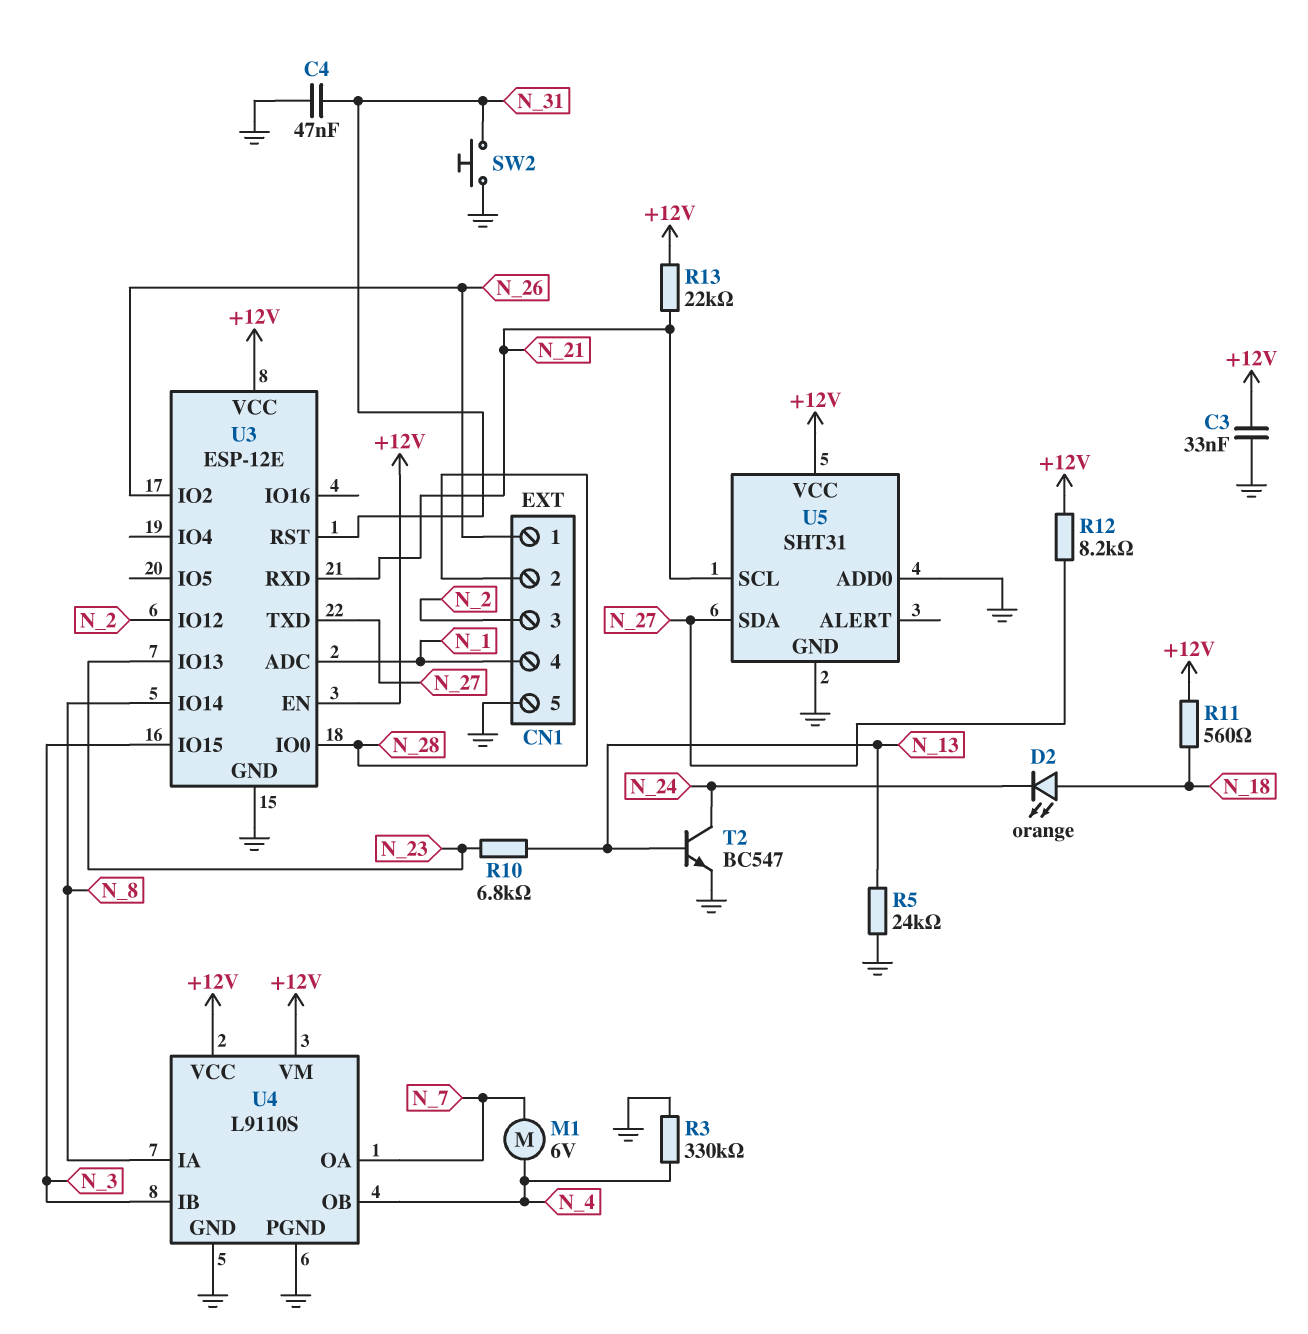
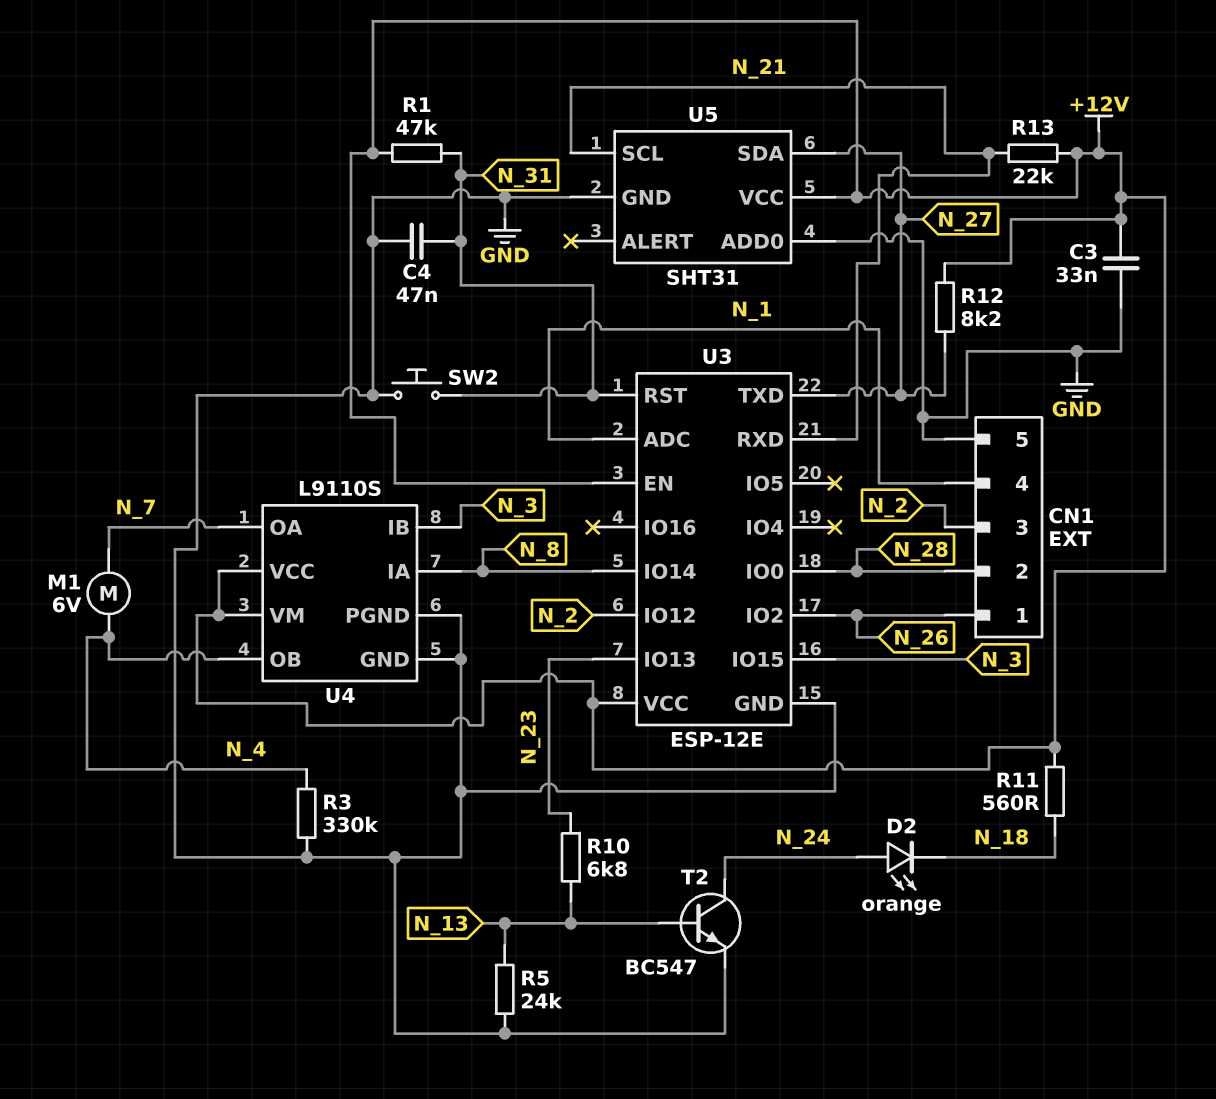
D2: LED orange (A N_18, K N_24) -> LED orange (A N_24, K N_18)
R1: none -> 47k (+12V, N_31)

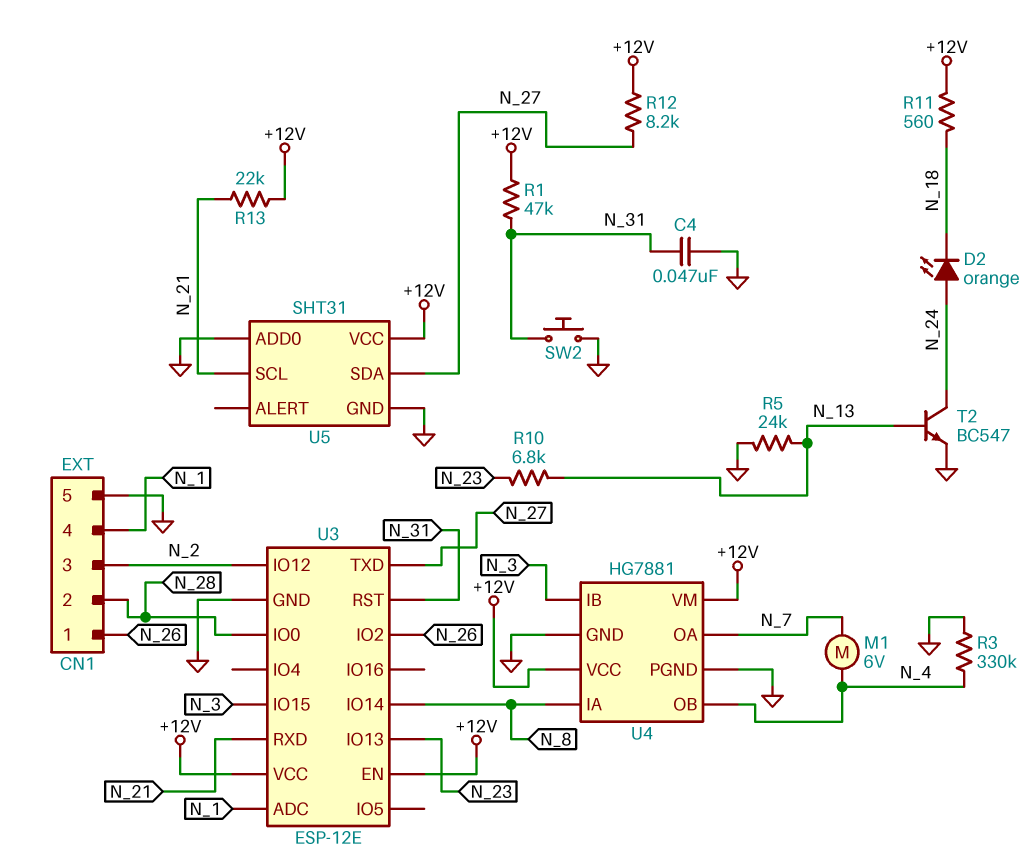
C3: 33nF (+12V, GND) -> none
U4: L9110S -> HG7881

